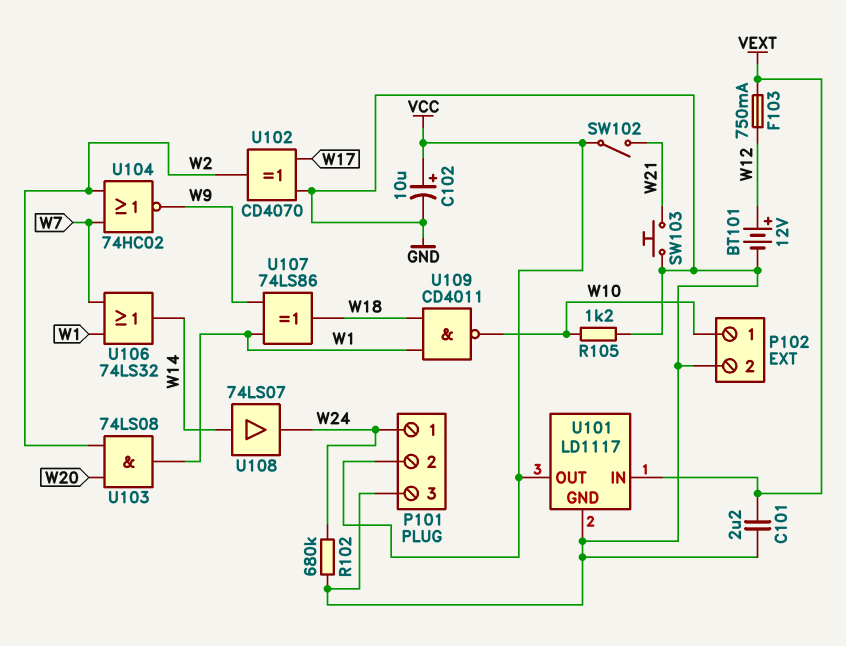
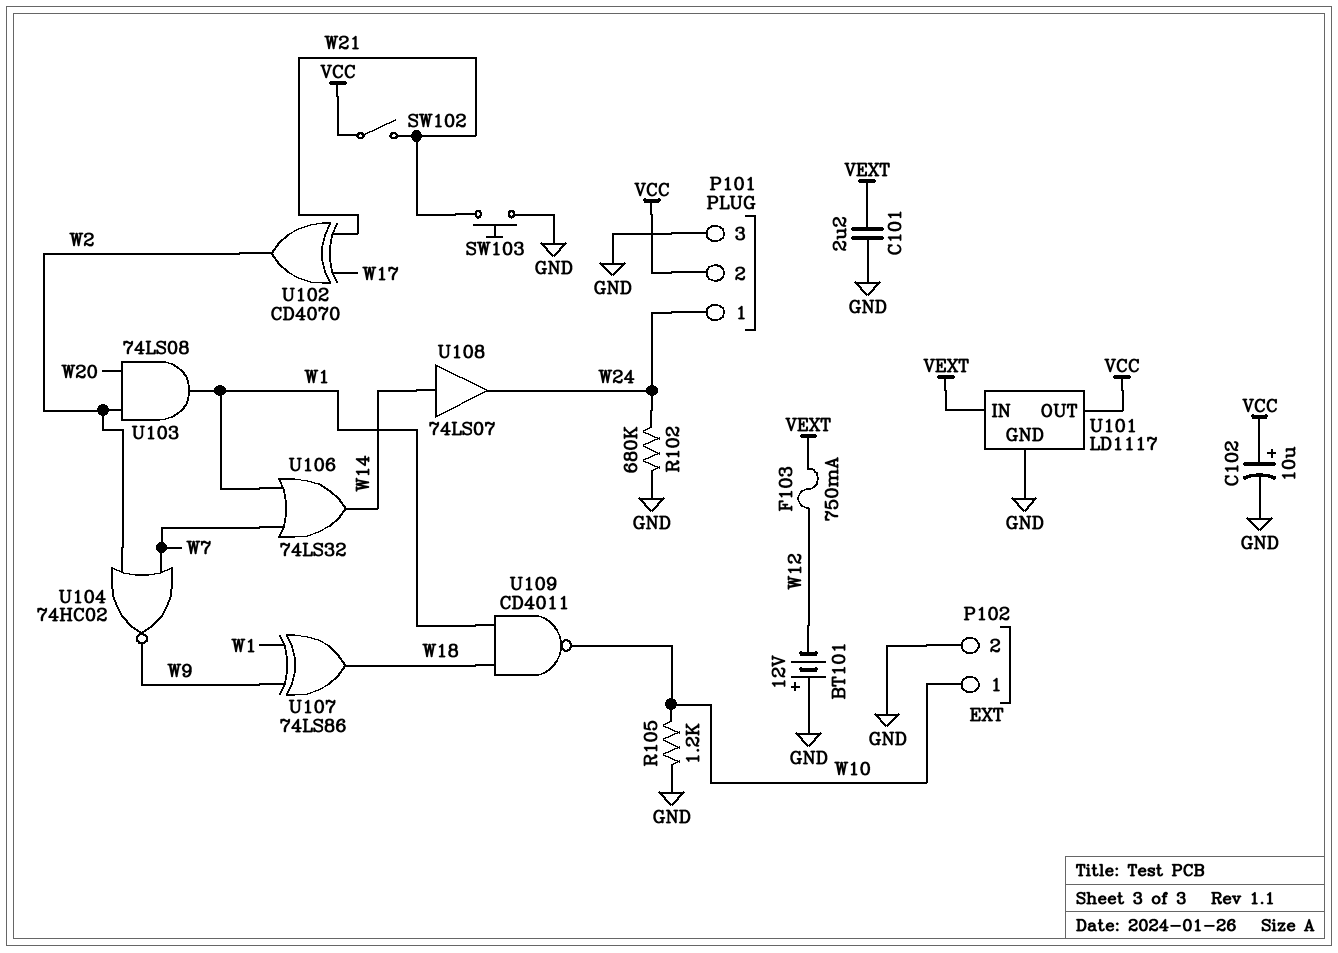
BT101: 12V (plus W12, minus GND) -> 12V (plus GND, minus W12)
U102: XOR CD4070 (in GND, in W17, out W2) -> XOR CD4070 (in W17, in W21, out W2)

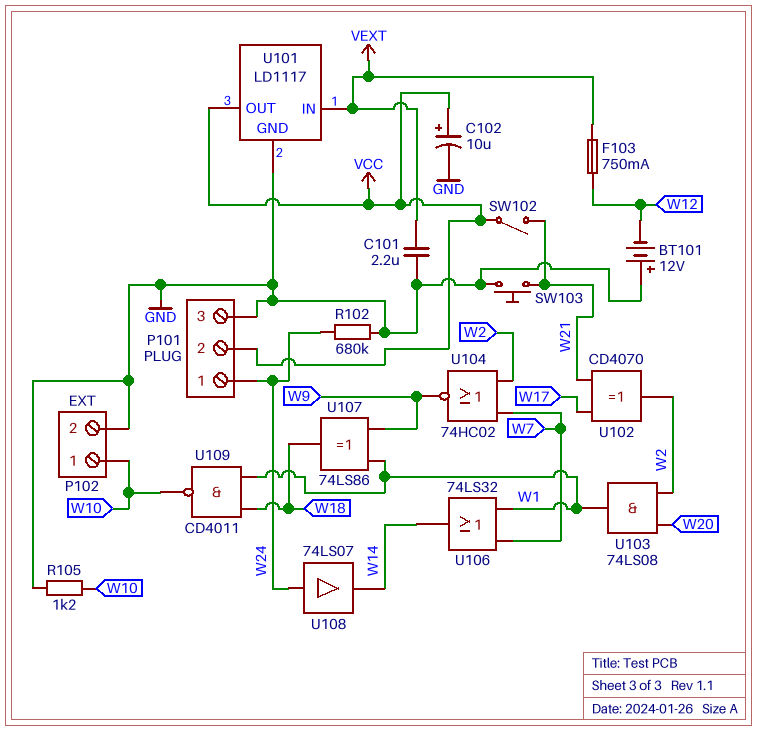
U108: buffer 74LS07 (in W14, out W24) -> buffer 74LS07 (in W24, out W14)

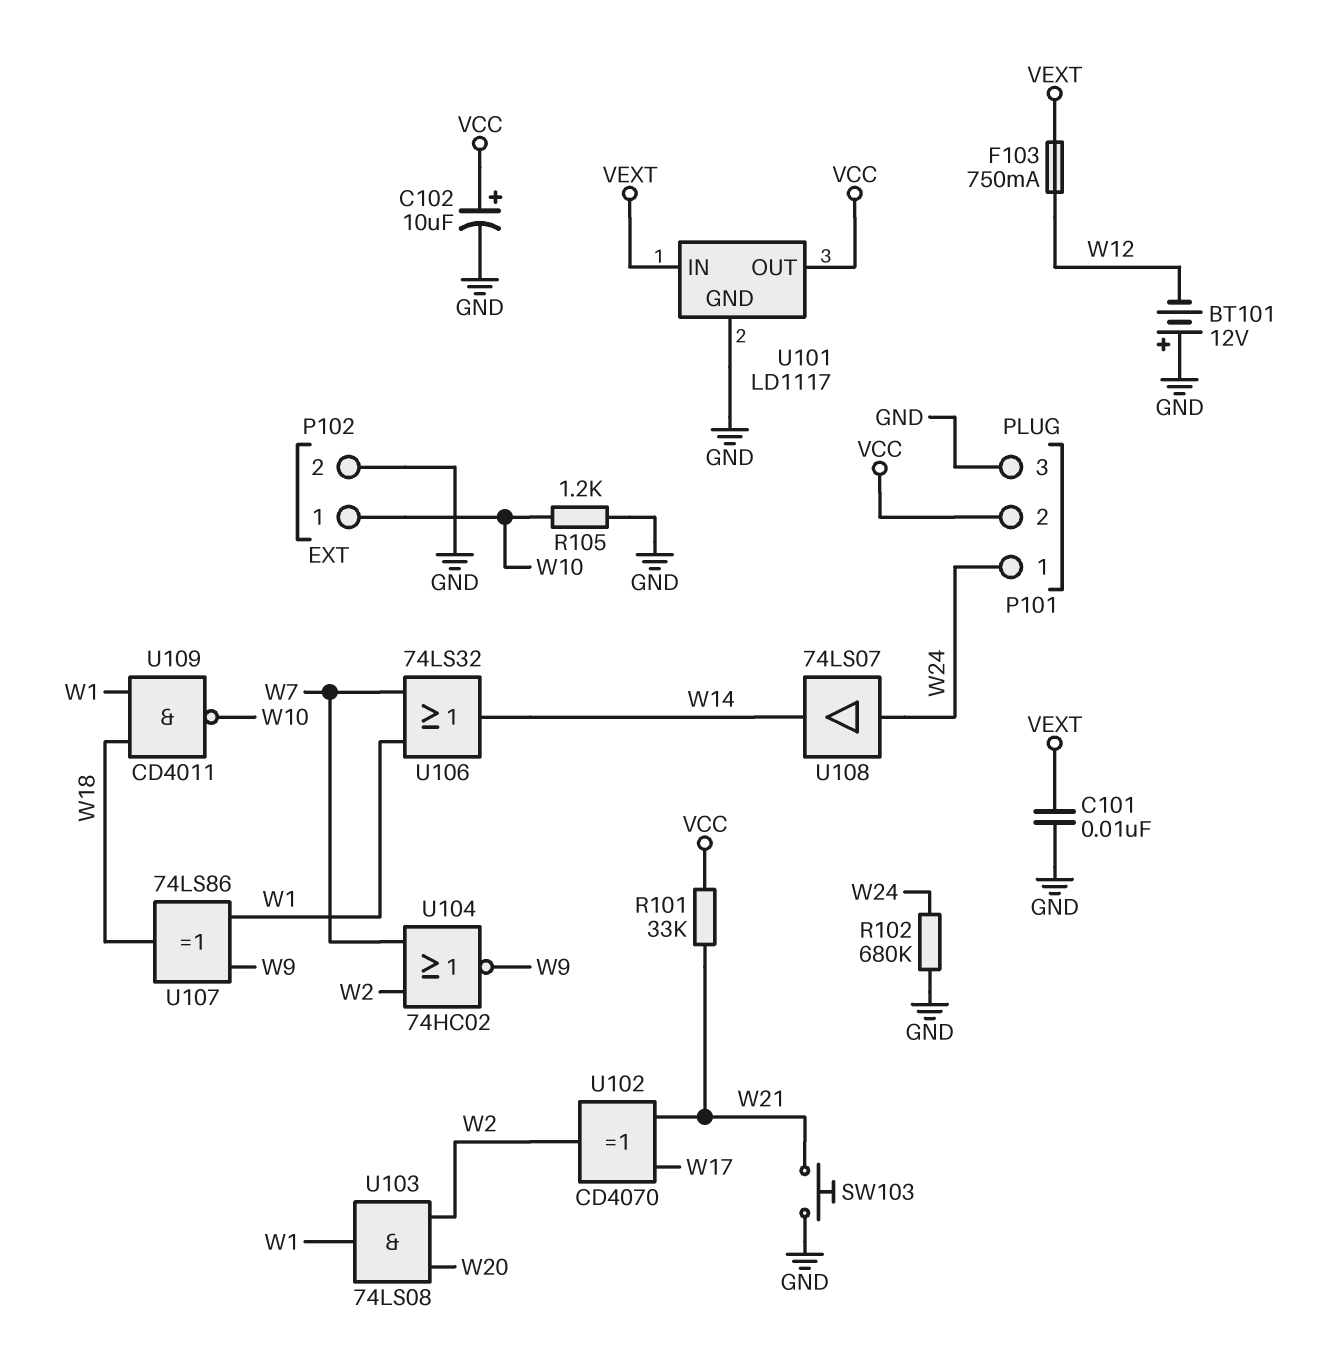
C101: 2.2uF (GND, VEXT) -> 10nF (GND, VEXT)
R101: none -> 33k (VCC, W21)
SW102: switch (VCC, W21) -> none

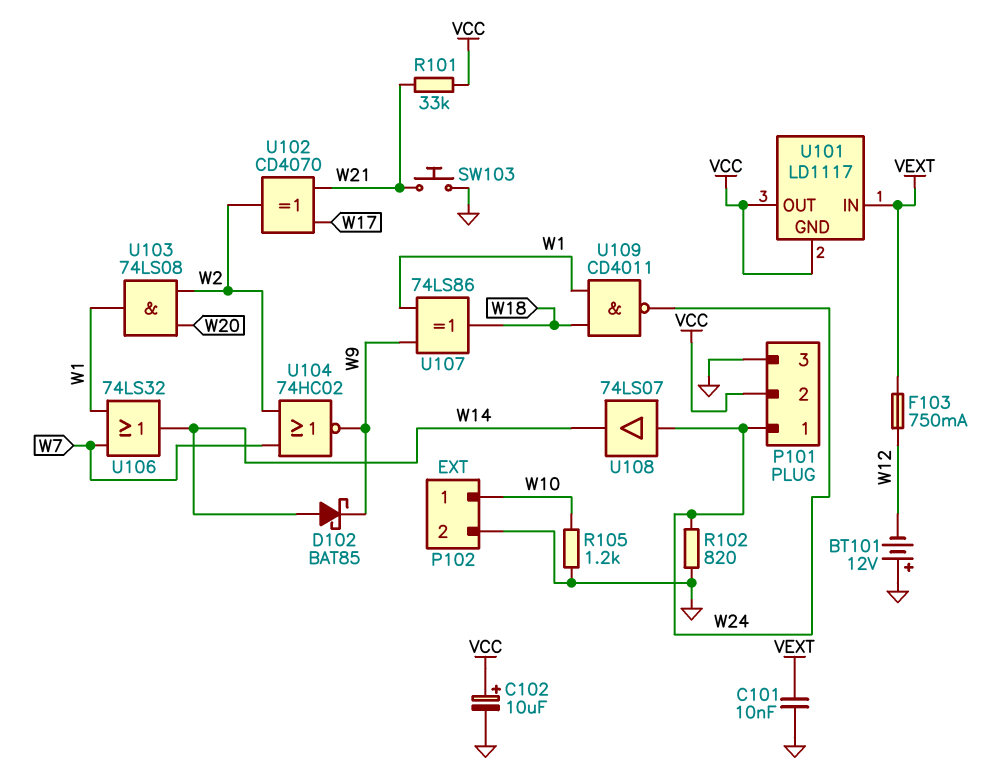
D102: none -> schottky BAT85 (A W14, K W9)
R102: 680k (GND, W24) -> 820 (GND, W24)
U101 pin GND: GND -> VCC
U109: NAND CD4011 (in W1, in W18, out W10) -> NAND CD4011 (in W1, in W18, out W24)

